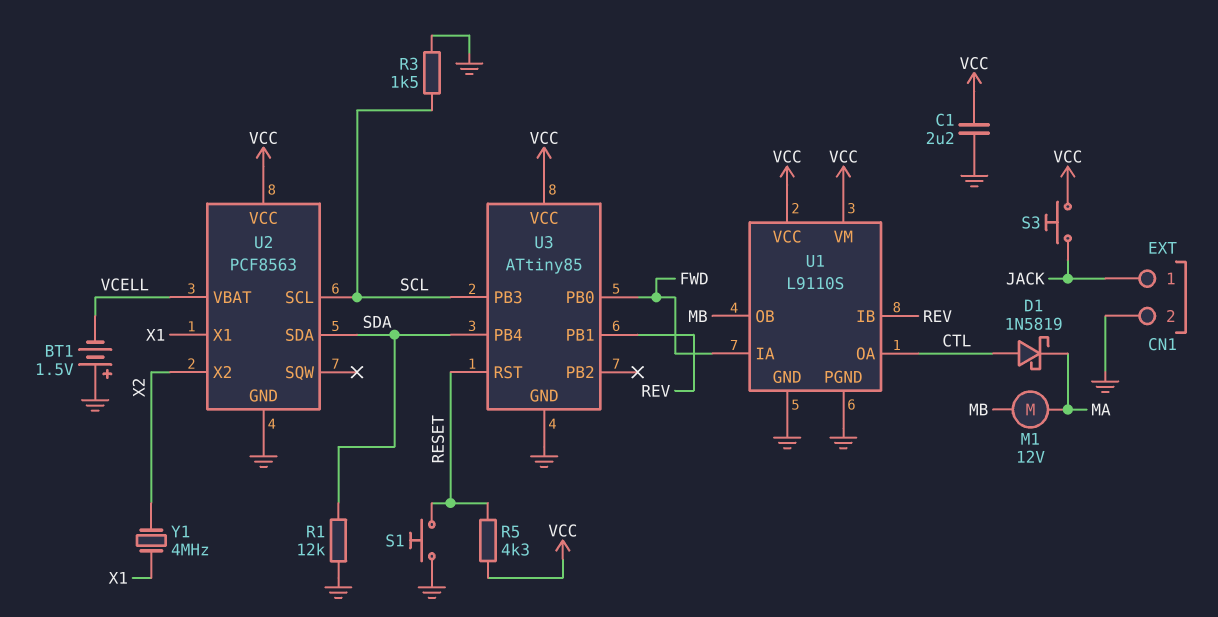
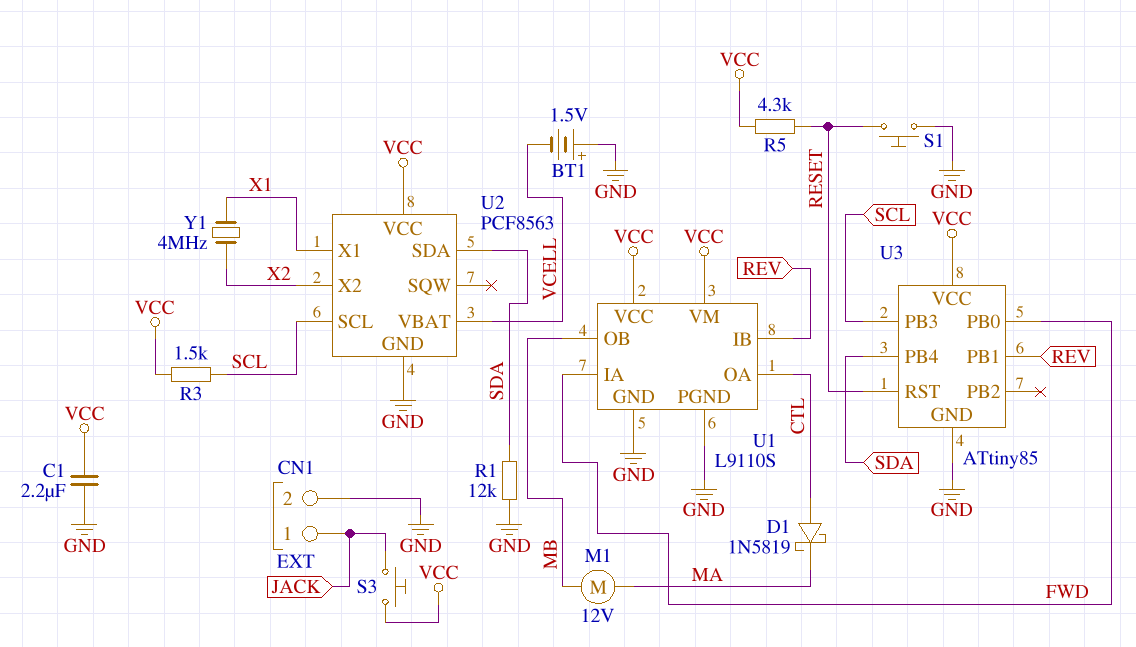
R3: 1.5k (GND, SCL) -> 1.5k (SCL, VCC)

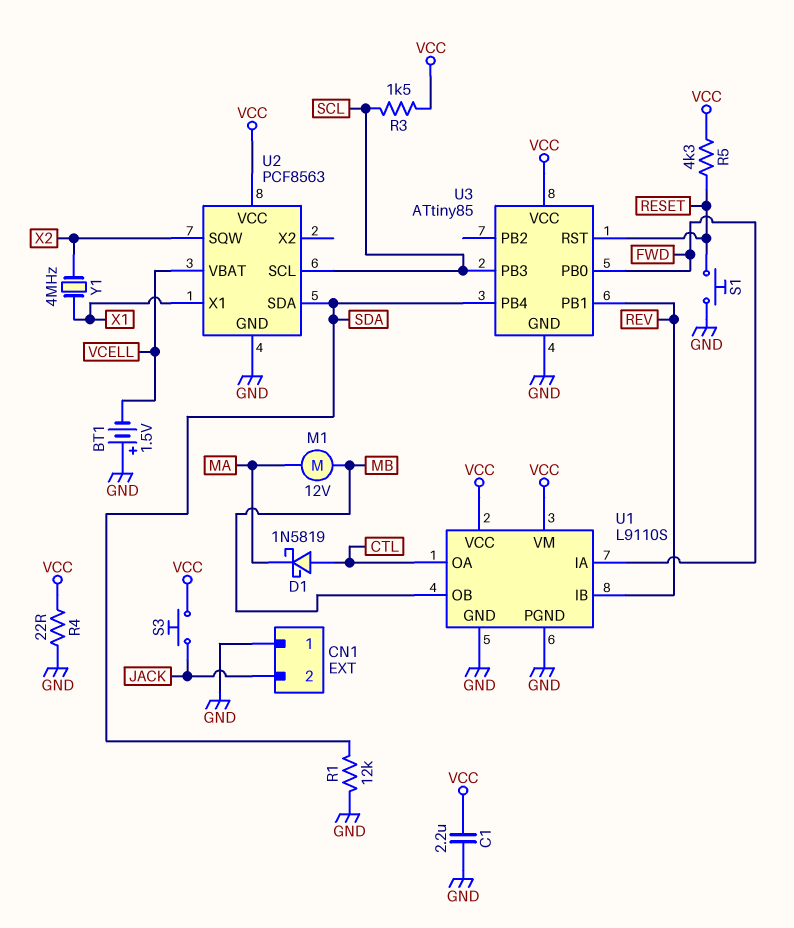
CN1 pin 1: JACK -> GND
CN1 pin 2: GND -> JACK
R4: none -> 22 (GND, VCC)
U2 pin SQW: none -> X2
U2 pin X2: X2 -> none

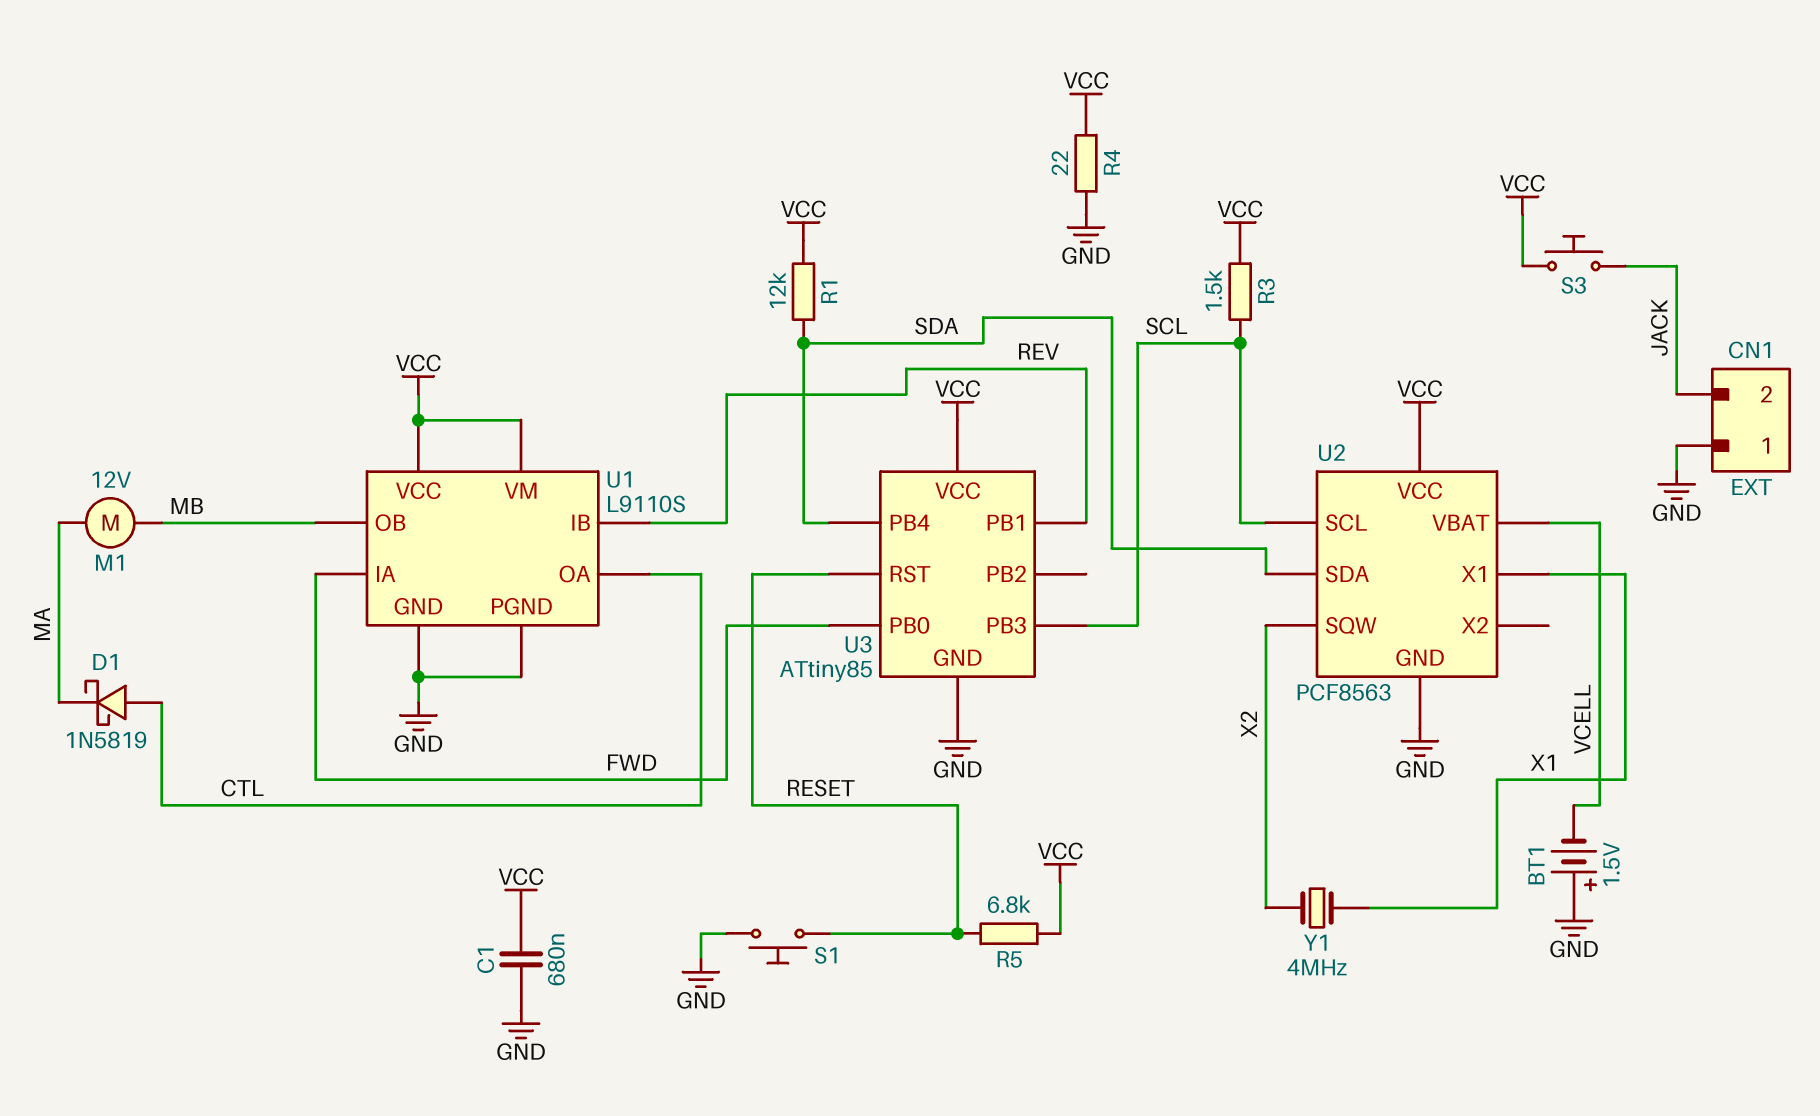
C1: 2.2uF (GND, VCC) -> 680nF (GND, VCC)
R1: 12k (GND, SDA) -> 12k (SDA, VCC)
R5: 4.3k (RESET, VCC) -> 6.8k (RESET, VCC)

